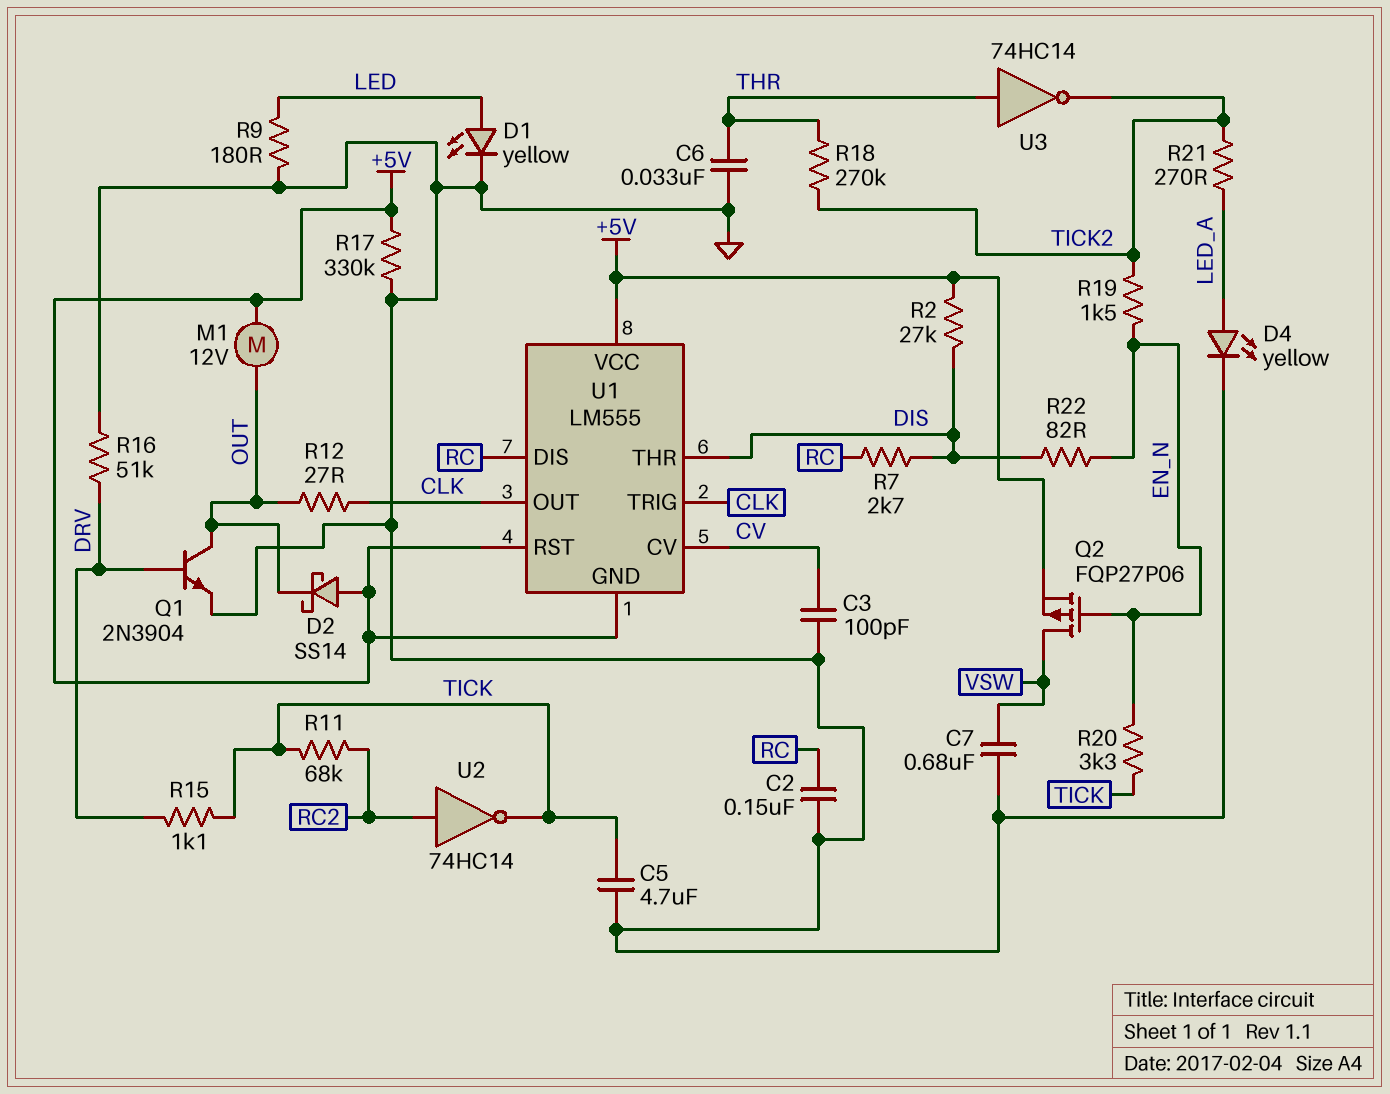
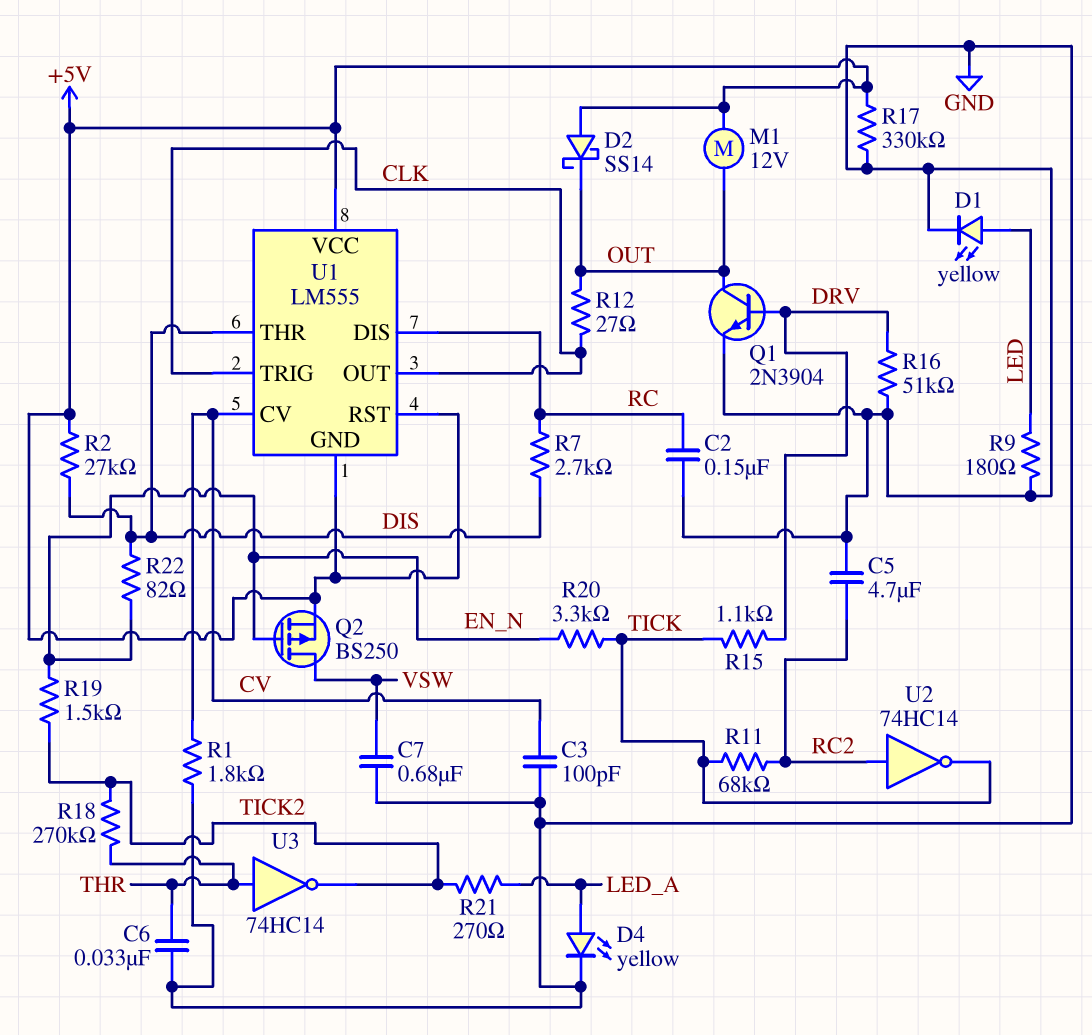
C5: 4.7uF (GND, TICK) -> 4.7uF (GND, RC2)
Q2: PMOS FQP27P06 (G EN_N, D VSW, S +5V) -> PMOS BS250 (G EN_N, D VSW, S +5V)
R1: none -> 1.8k (CV, GND)

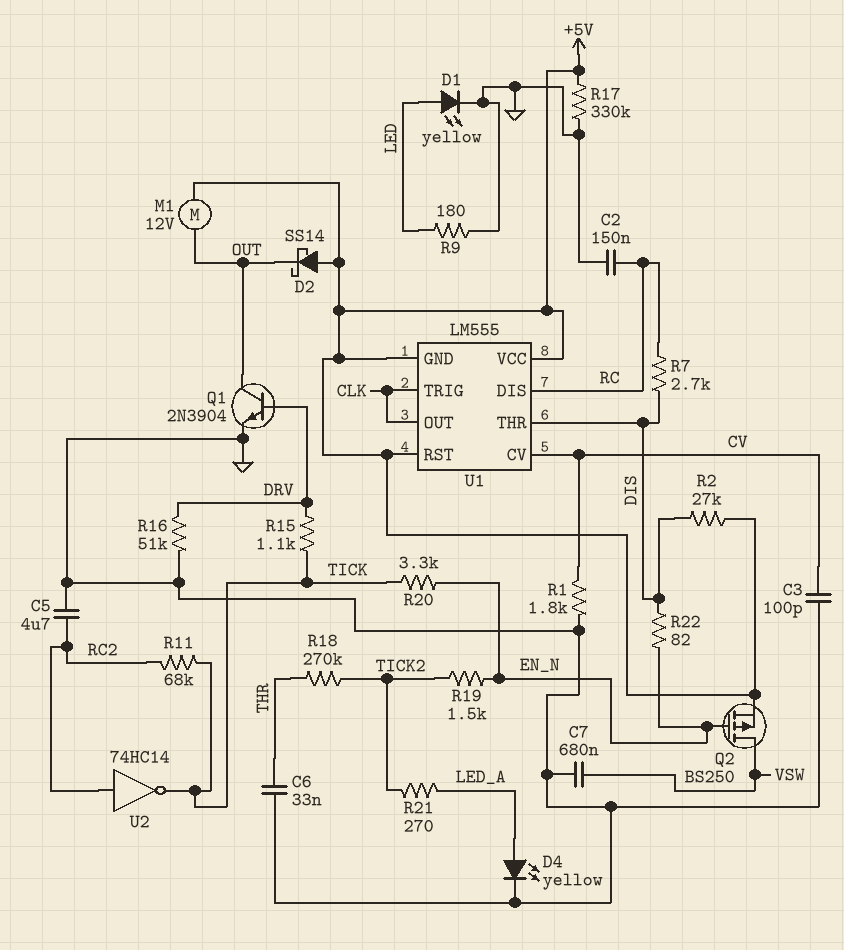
R12: 27 (CLK, OUT) -> none
U3: NOT 74HC14 (in THR, out TICK2) -> none

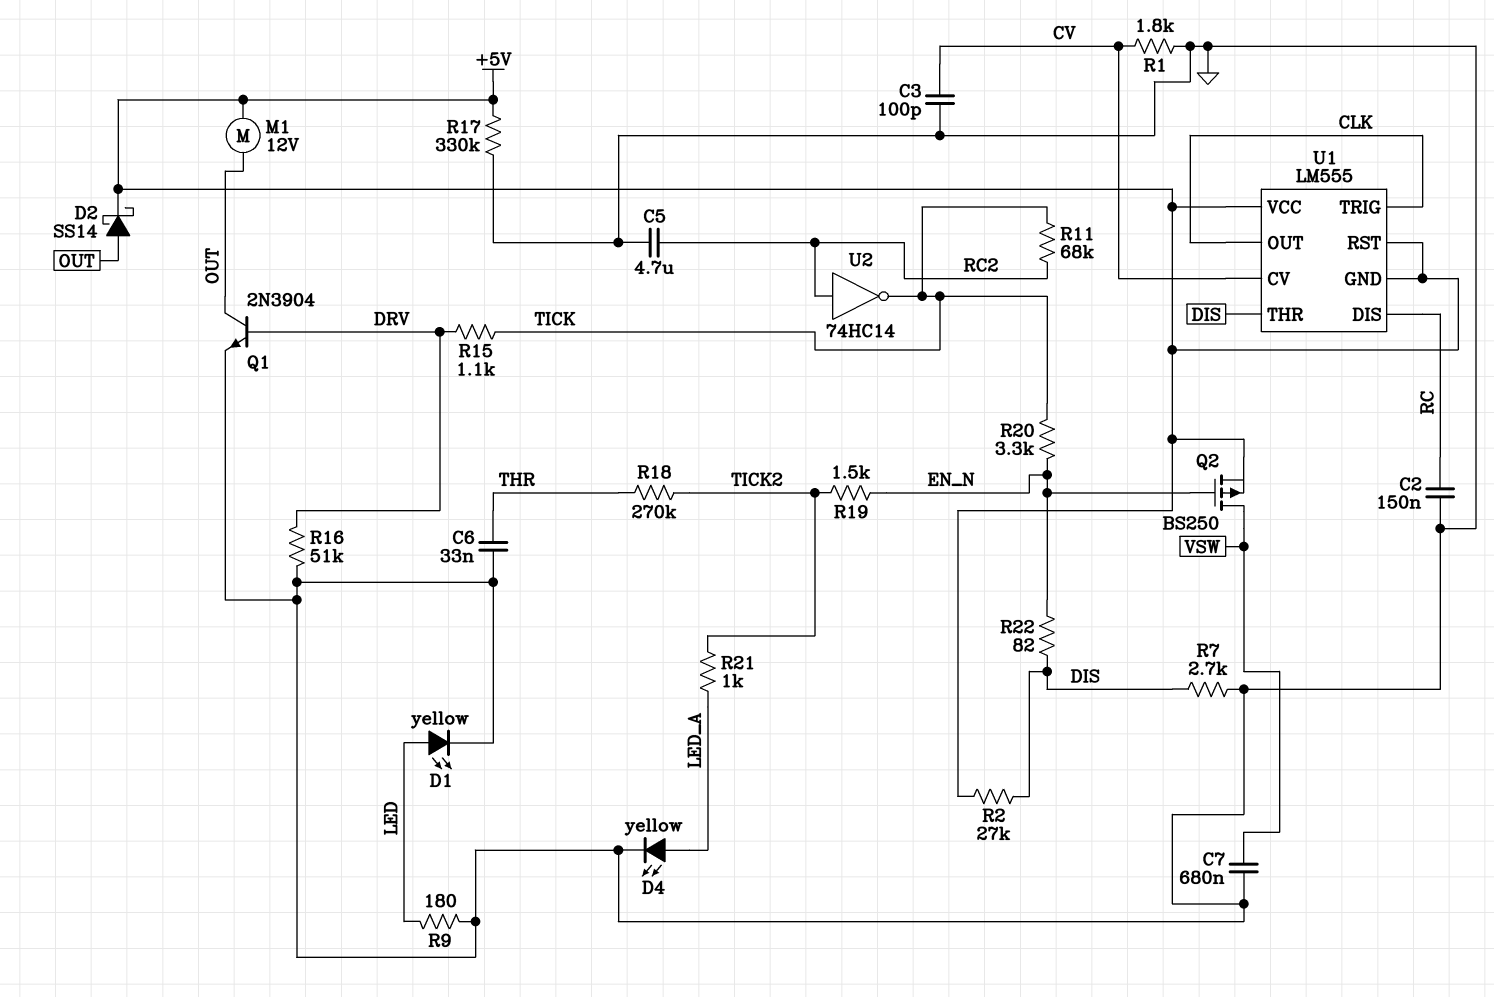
D2: schottky SS14 (A +5V, K OUT) -> schottky SS14 (A OUT, K +5V)
R7: 2.7k (DIS, RC) -> 2.7k (DIS, GND)
R21: 270 (LED_A, TICK2) -> 1k (LED_A, TICK2)

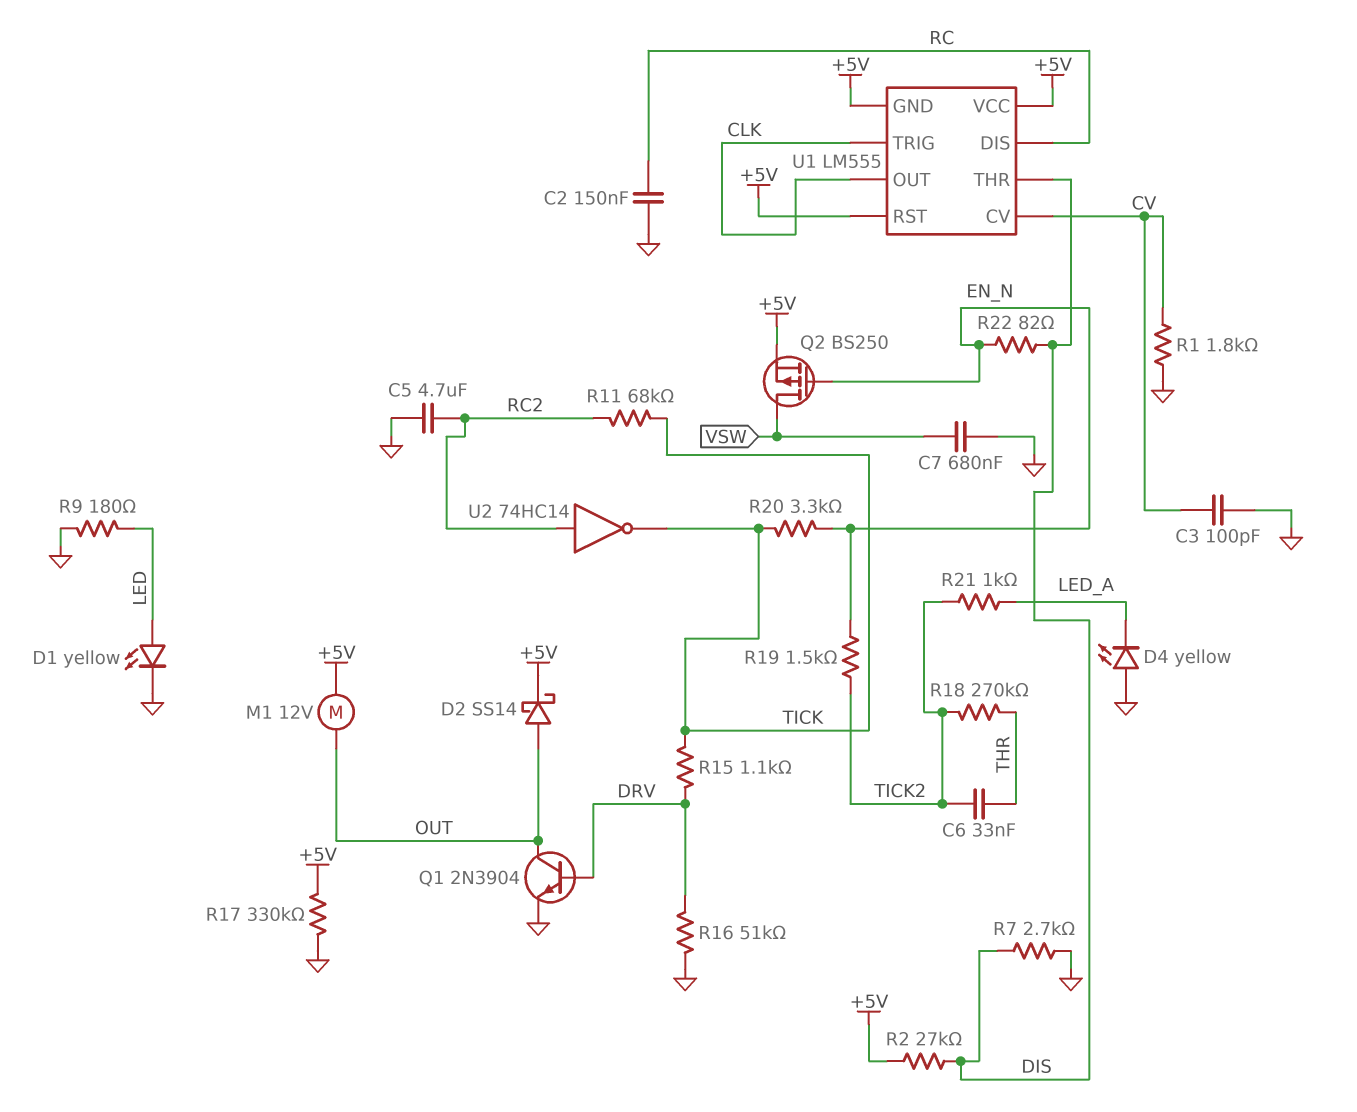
C6: 33nF (GND, THR) -> 33nF (THR, TICK2)
D4: LED yellow (A LED_A, K GND) -> LED yellow (A GND, K LED_A)

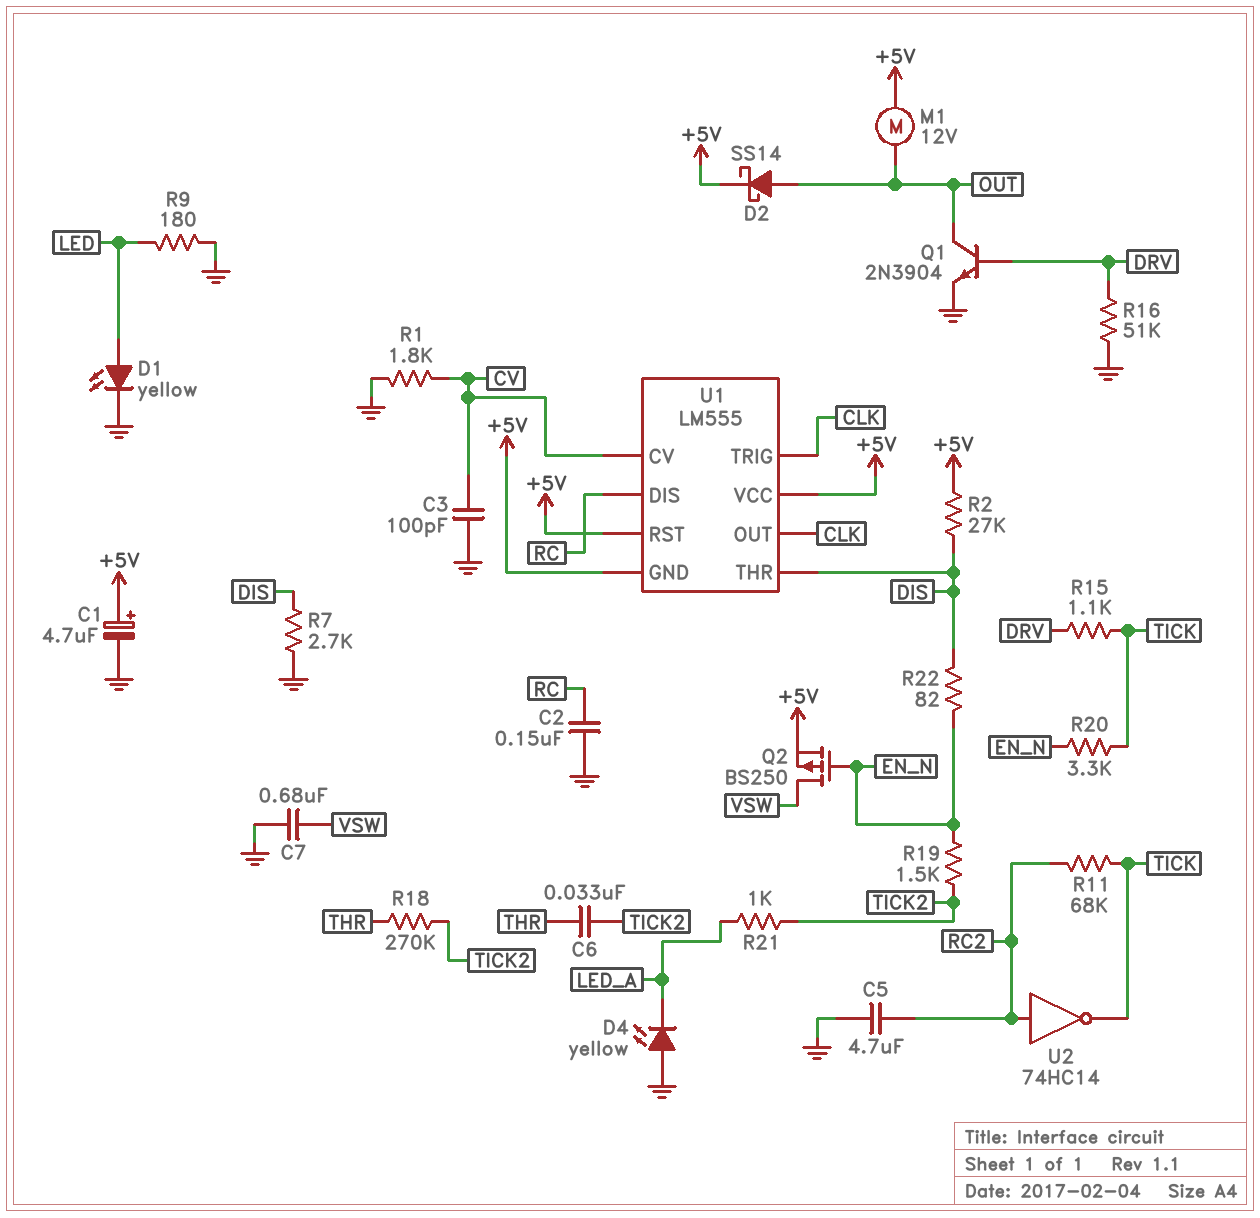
C1: none -> 4.7uF (plus +5V, minus GND)
R17: 330k (+5V, GND) -> none

